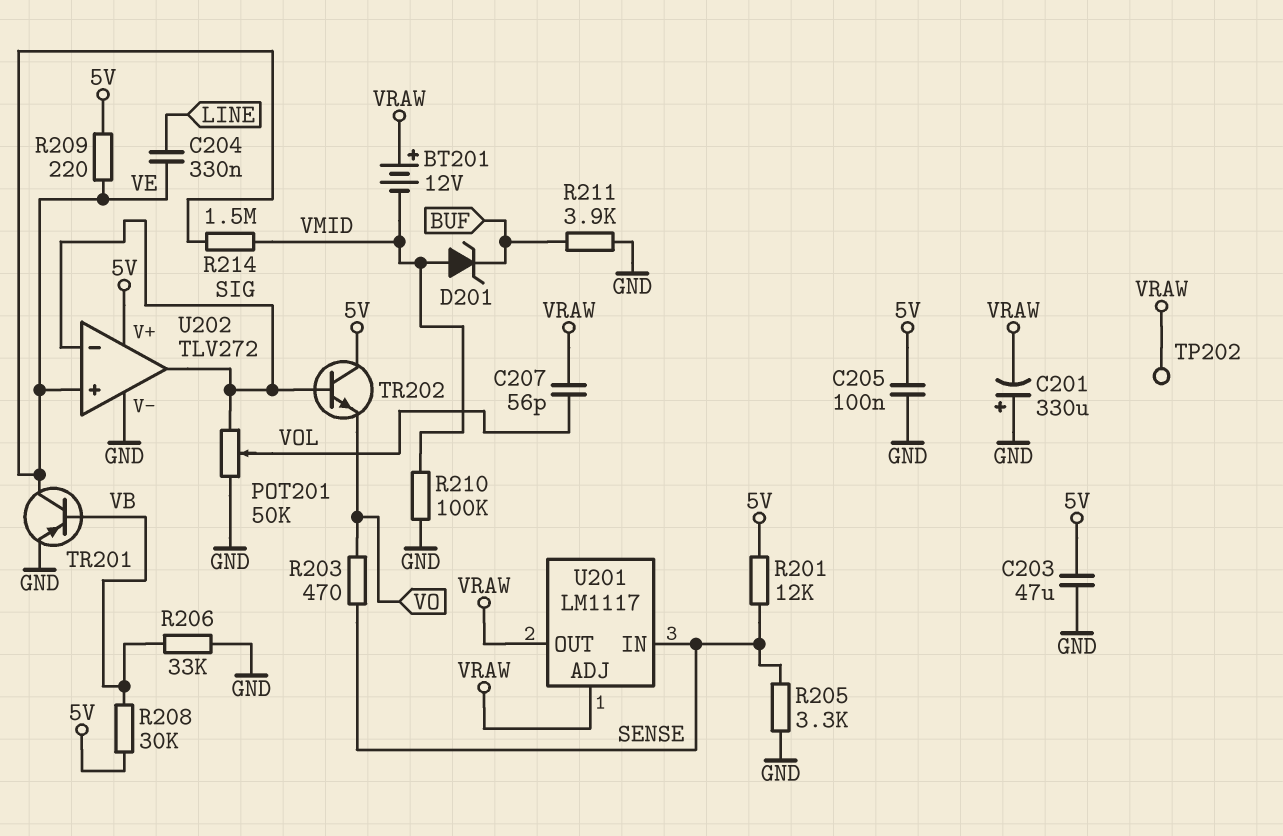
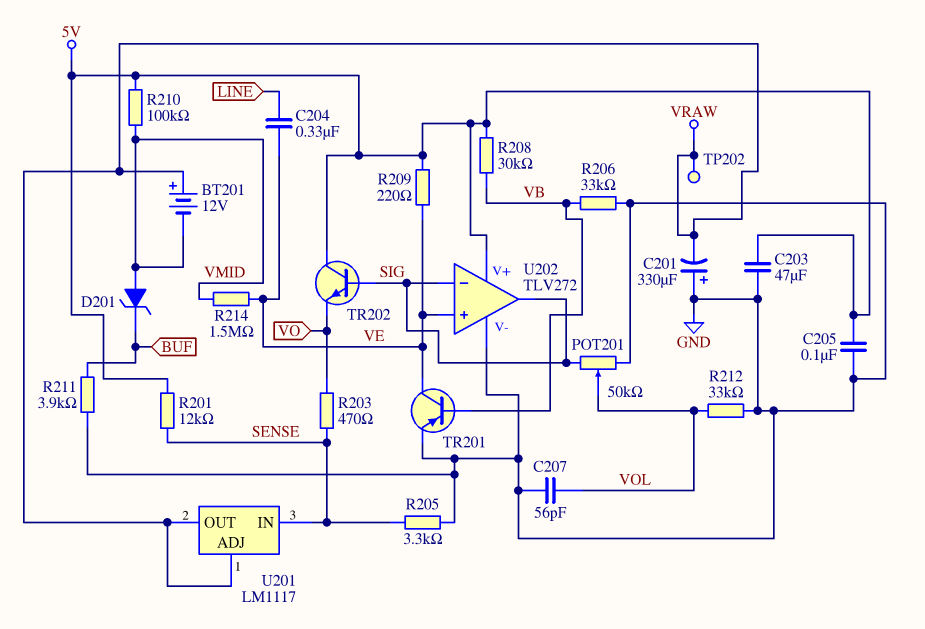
C207: 56pF (VOL, VRAW) -> 56pF (GND, VOL)
R210: 100k (GND, VMID) -> 100k (5V, VMID)
R212: none -> 33k (GND, VOL)

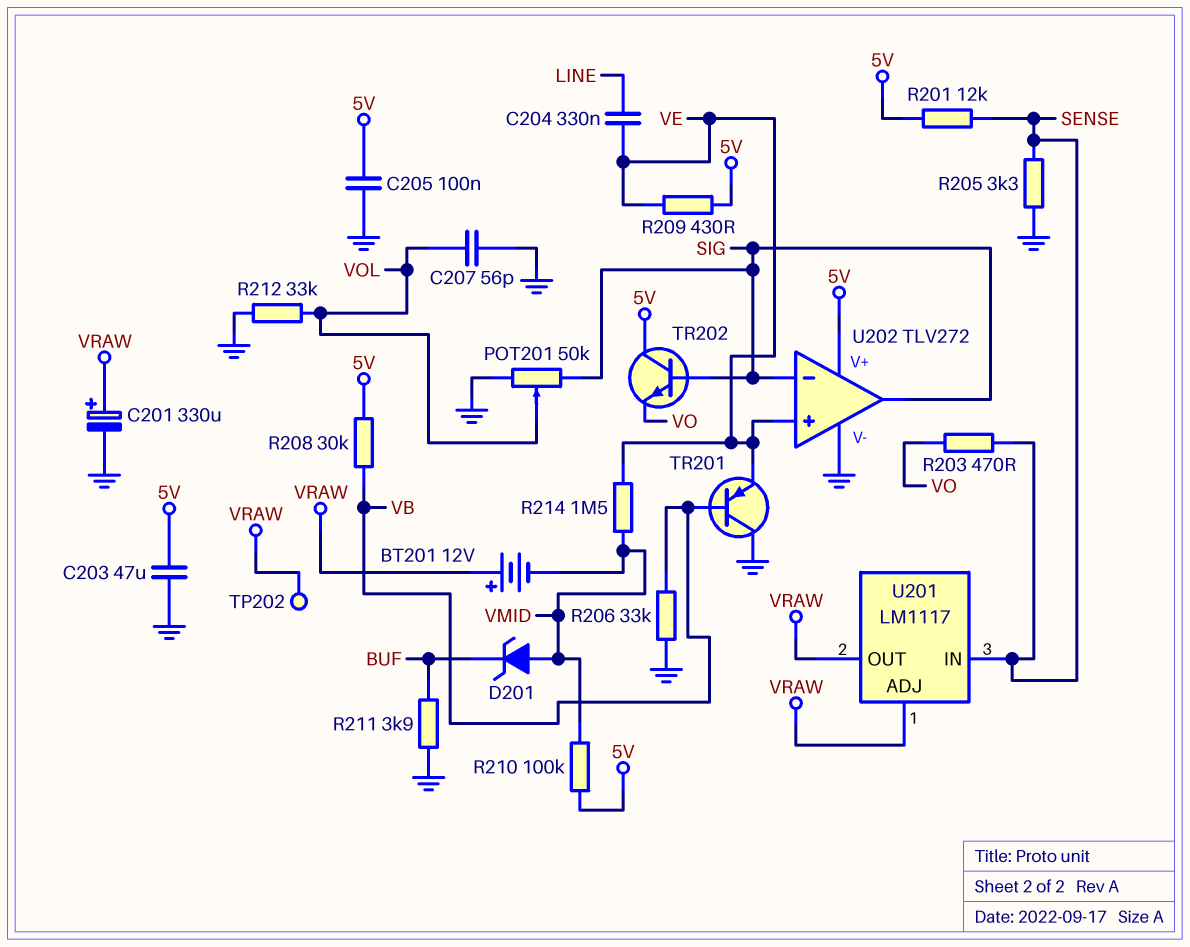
C201: 330uF (plus GND, minus VRAW) -> 330uF (plus VRAW, minus GND)
R209: 220 (5V, VE) -> 430 (5V, VE)
TR201: PNP (B VB, C VE, E GND) -> PNP (B VB, C GND, E VE)

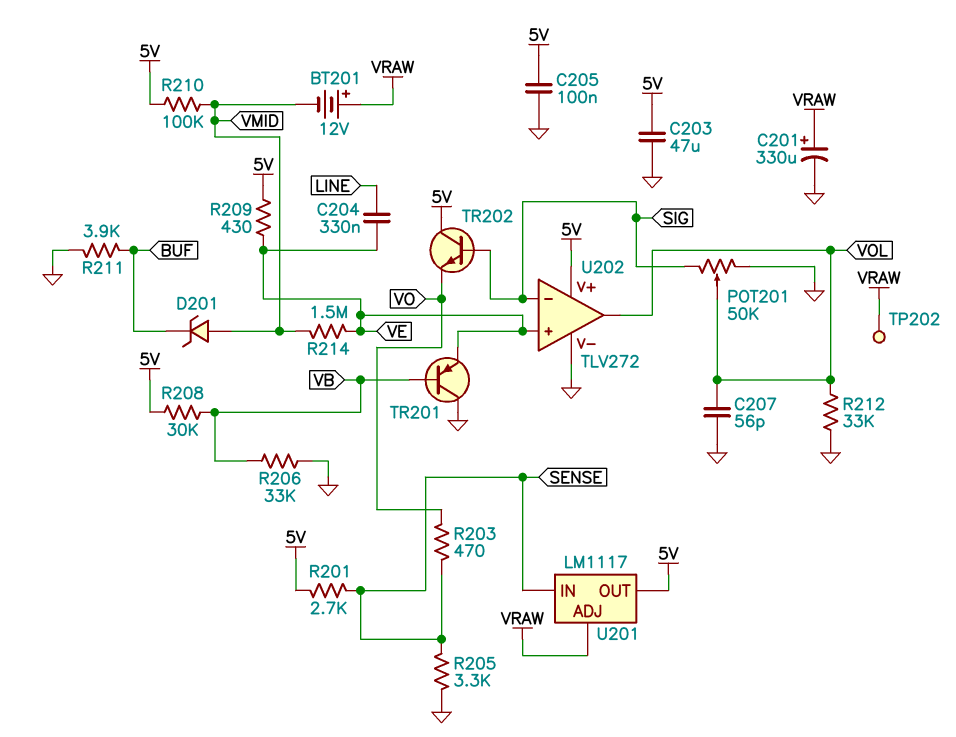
R201: 12k (5V, SENSE) -> 2.7k (5V, SENSE)
U201 pin OUT: VRAW -> 5V
U202 pin out: SIG -> VOL

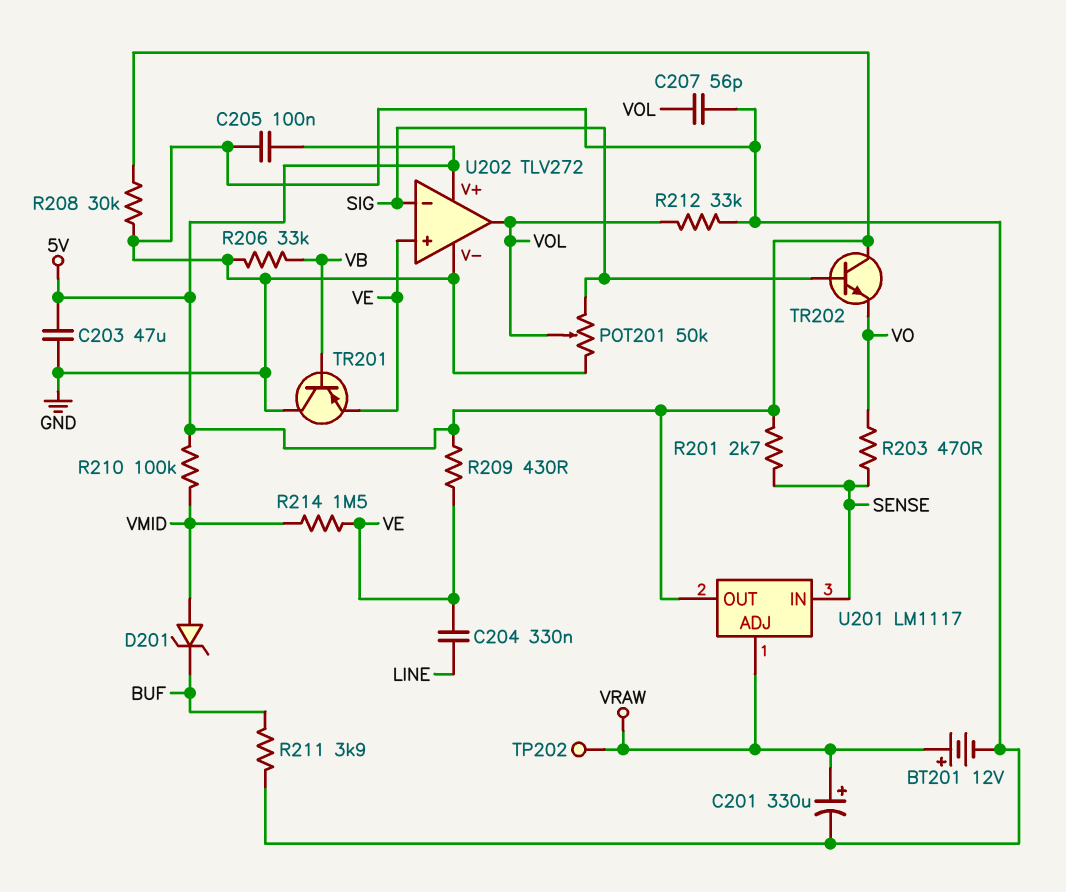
BT201: 12V (plus VRAW, minus VMID) -> 12V (plus VRAW, minus GND)
R205: 3.3k (GND, SENSE) -> none
R208: 30k (5V, VB) -> 30k (5V, GND)

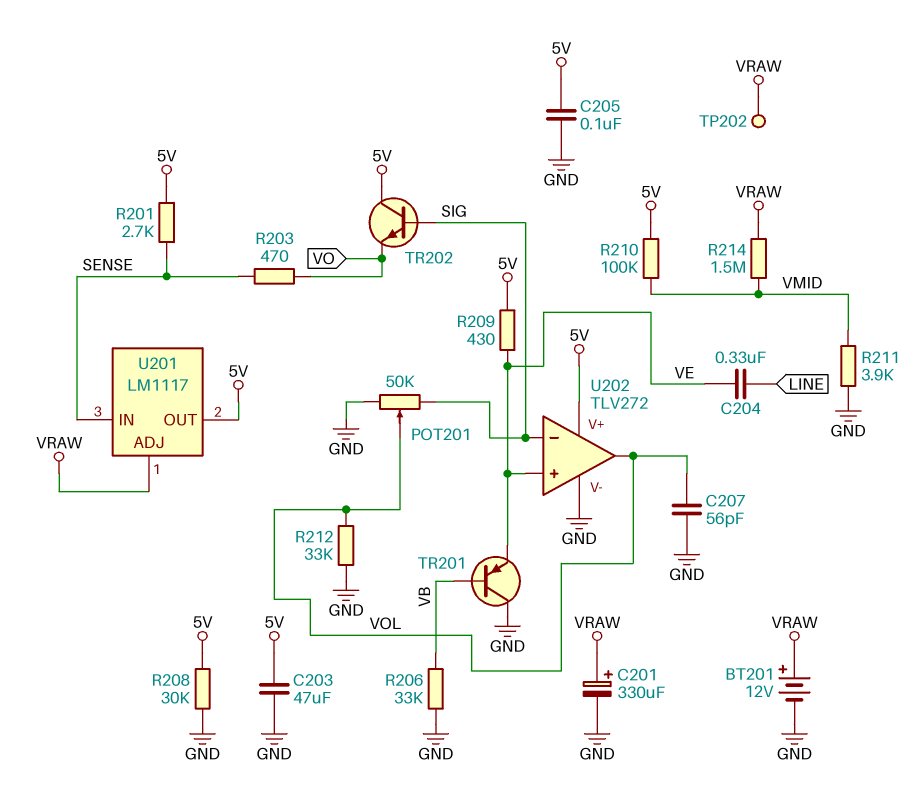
D201: zener (A VMID, K BUF) -> none
R211: 3.9k (BUF, GND) -> 3.9k (GND, VMID)
R214: 1.5M (VE, VMID) -> 1.5M (VMID, VRAW)

